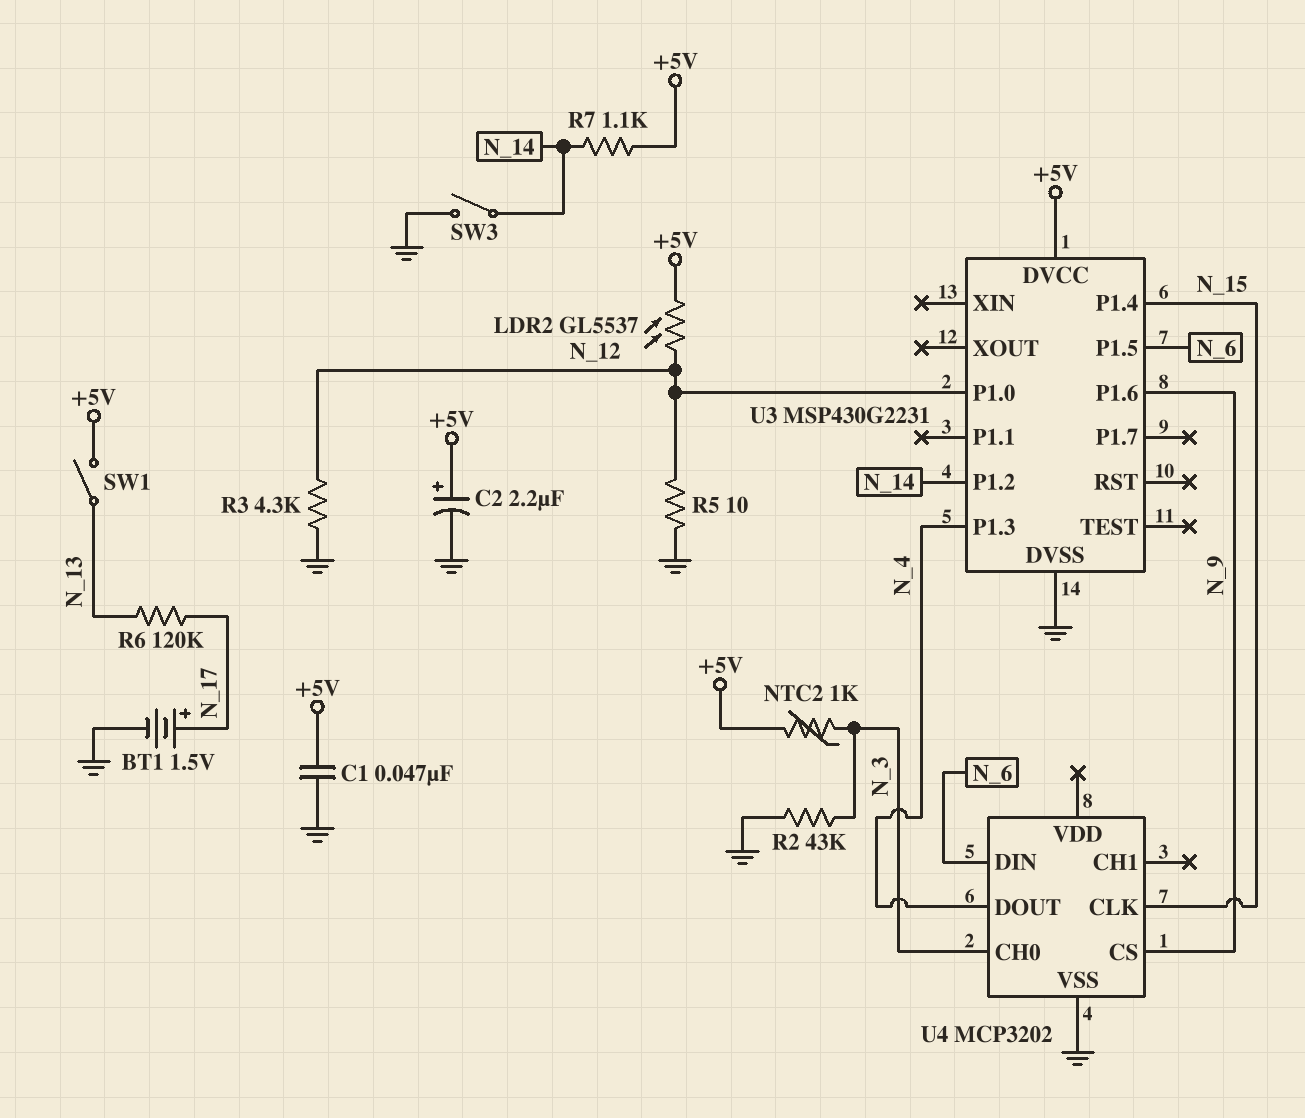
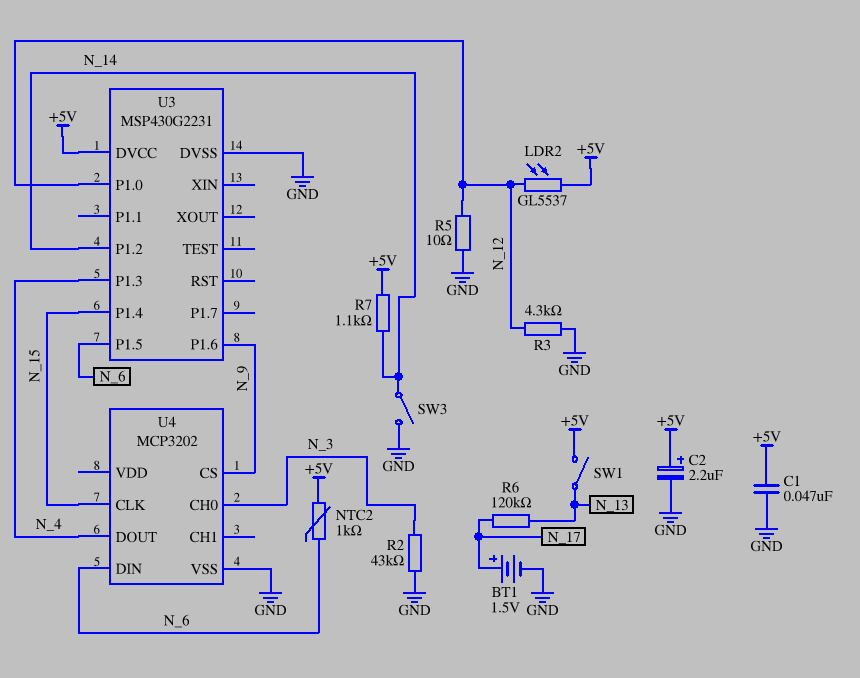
NTC2: 1k (+5V, N_3) -> 1k (+5V, N_6)

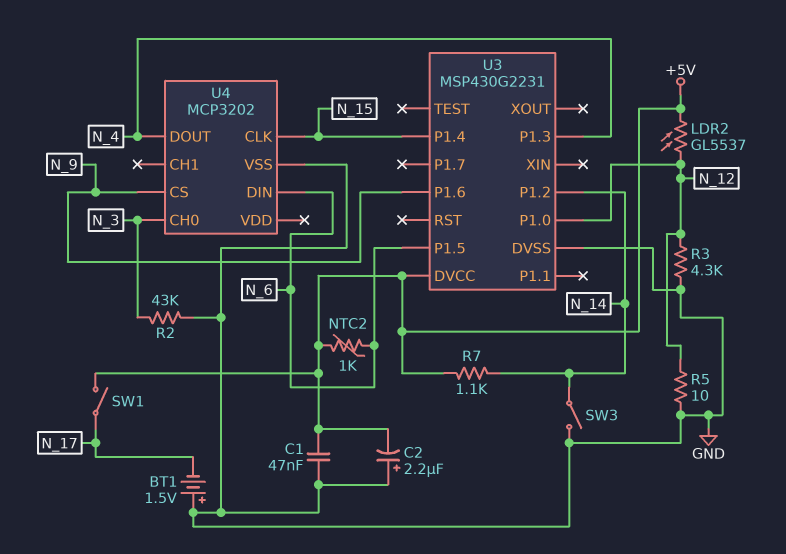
BT1: 1.5V (plus N_17, minus GND) -> 1.5V (plus GND, minus N_17)
C2: 2.2uF (plus +5V, minus GND) -> 2.2uF (plus GND, minus +5V)
R6: 120k (N_13, N_17) -> none
SW1: switch (+5V, N_13) -> switch (+5V, N_17)

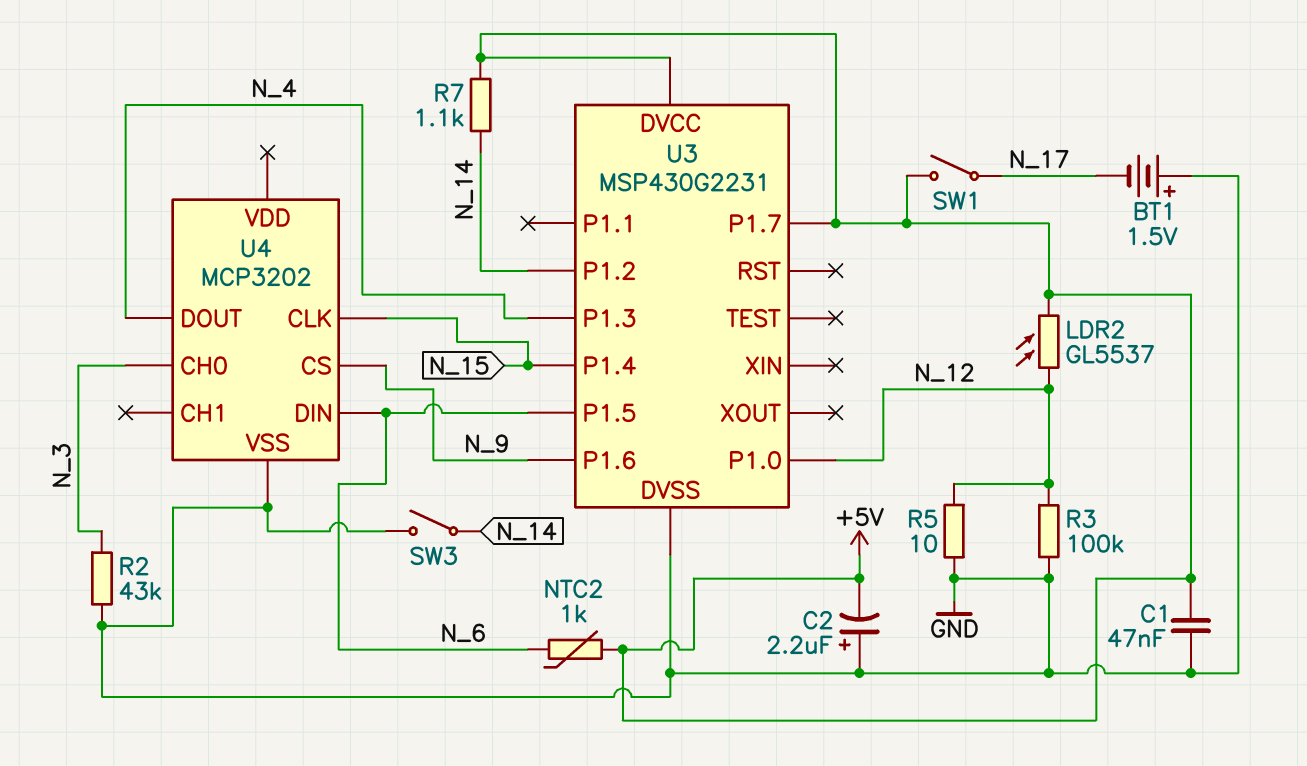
R3: 4.3k (GND, N_12) -> 100k (GND, N_12)
U3 pin P1.7: none -> +5V

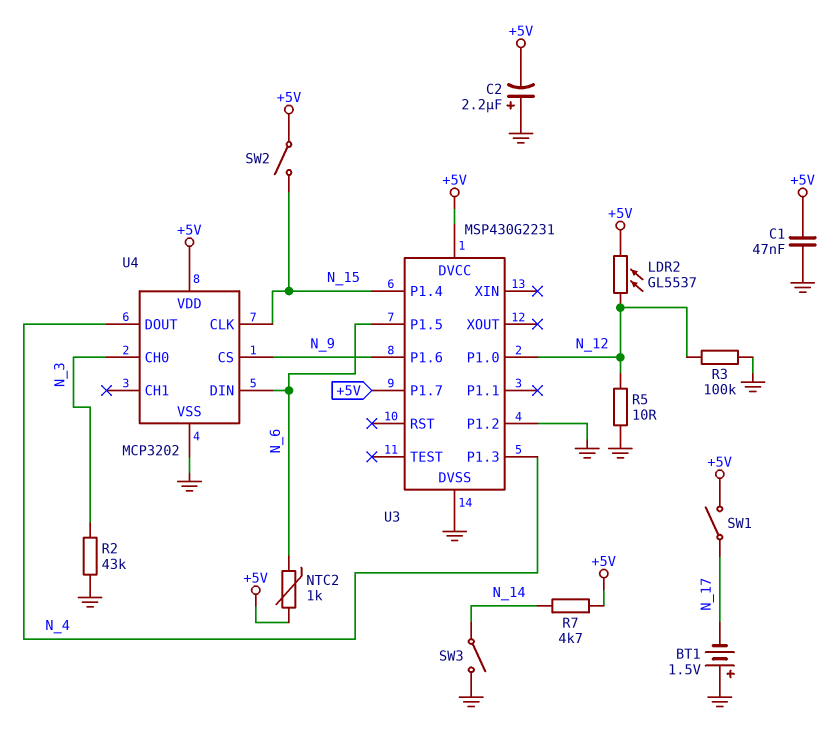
R7: 1.1k (+5V, N_14) -> 4.7k (+5V, N_14)
SW2: none -> switch (+5V, N_15)
U3 pin P1.2: N_14 -> GND
U4 pin VDD: none -> +5V

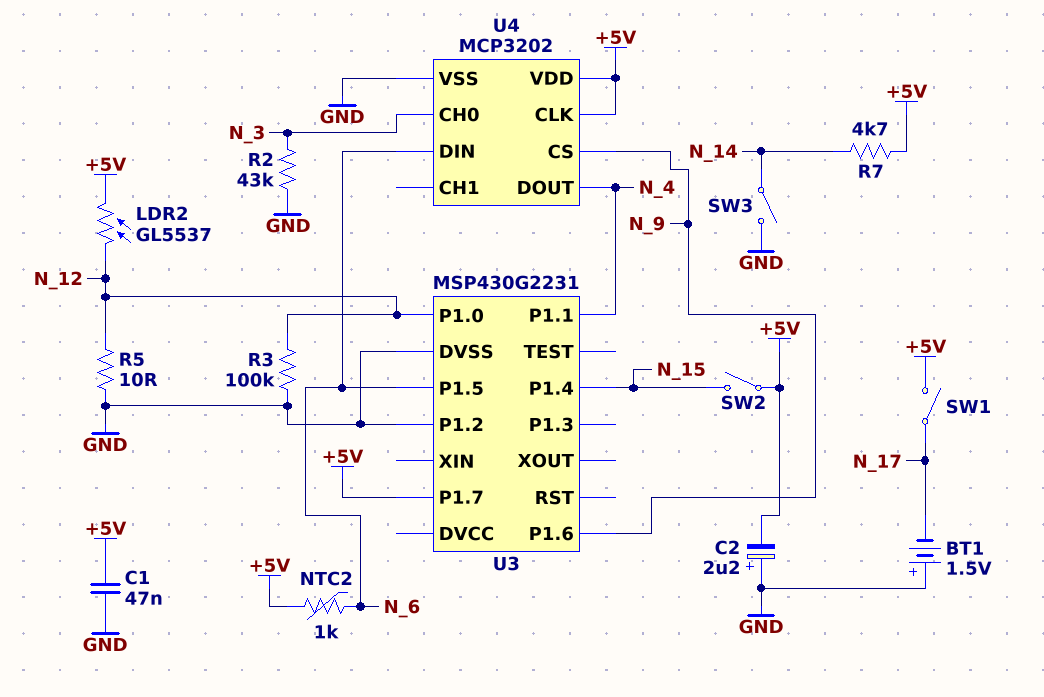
U3 pin DVCC: +5V -> none
U3 pin P1.1: none -> N_4
U3 pin P1.3: N_4 -> none
U4 pin CLK: N_15 -> +5V

